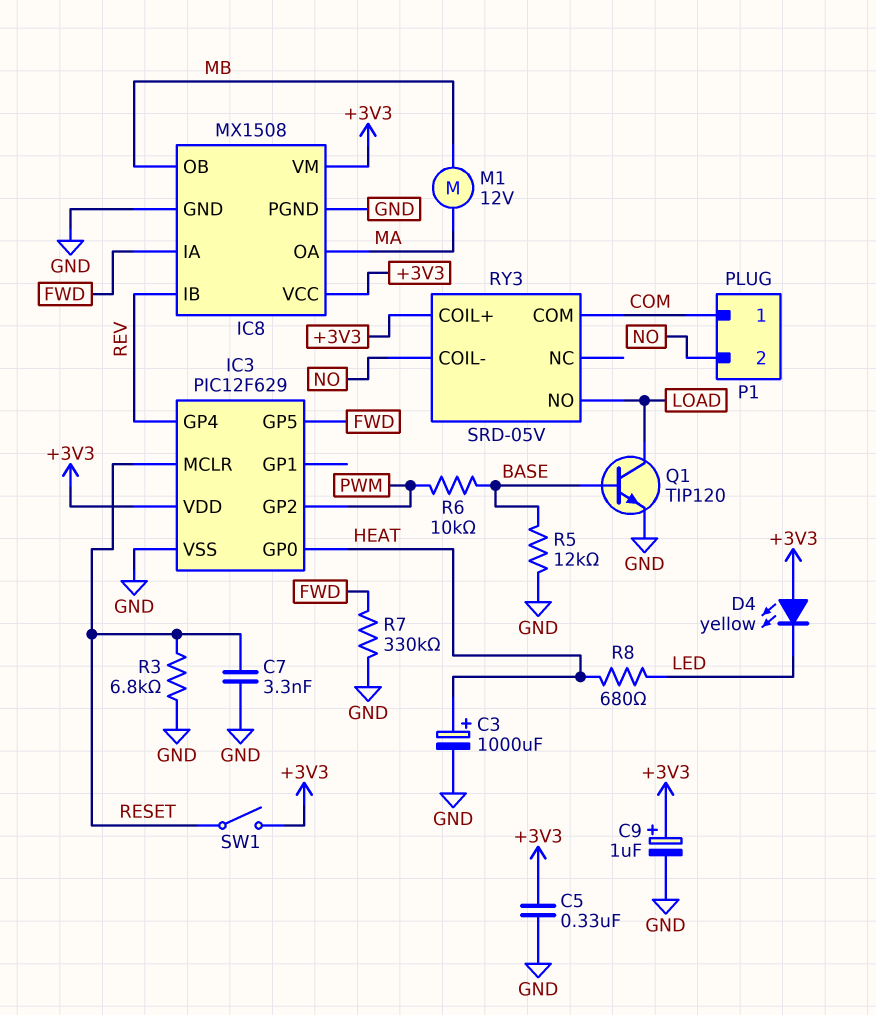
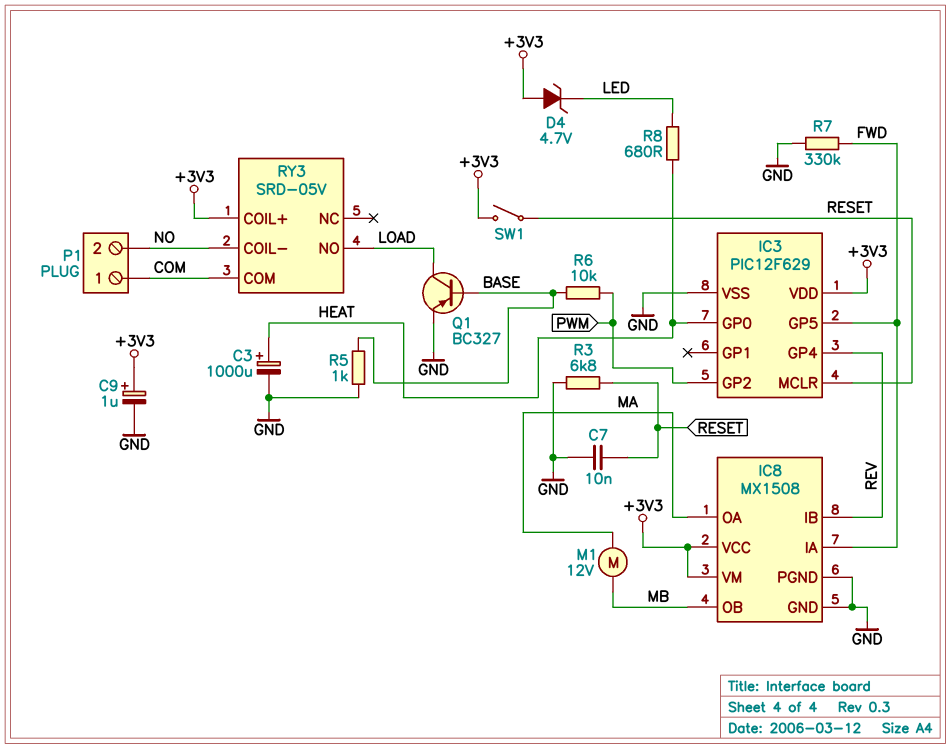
C5: 330nF (+3V3, GND) -> none
C7: 3.3nF (GND, RESET) -> 10nF (GND, RESET)
D4: LED yellow (A +3V3, K LED) -> zener 4.7V (A +3V3, K LED)
Q1: NPN TIP120 (B BASE, C LOAD, E GND) -> PNP BC327 (B BASE, C LOAD, E GND)
R5: 12k (BASE, GND) -> 1k (BASE, GND)

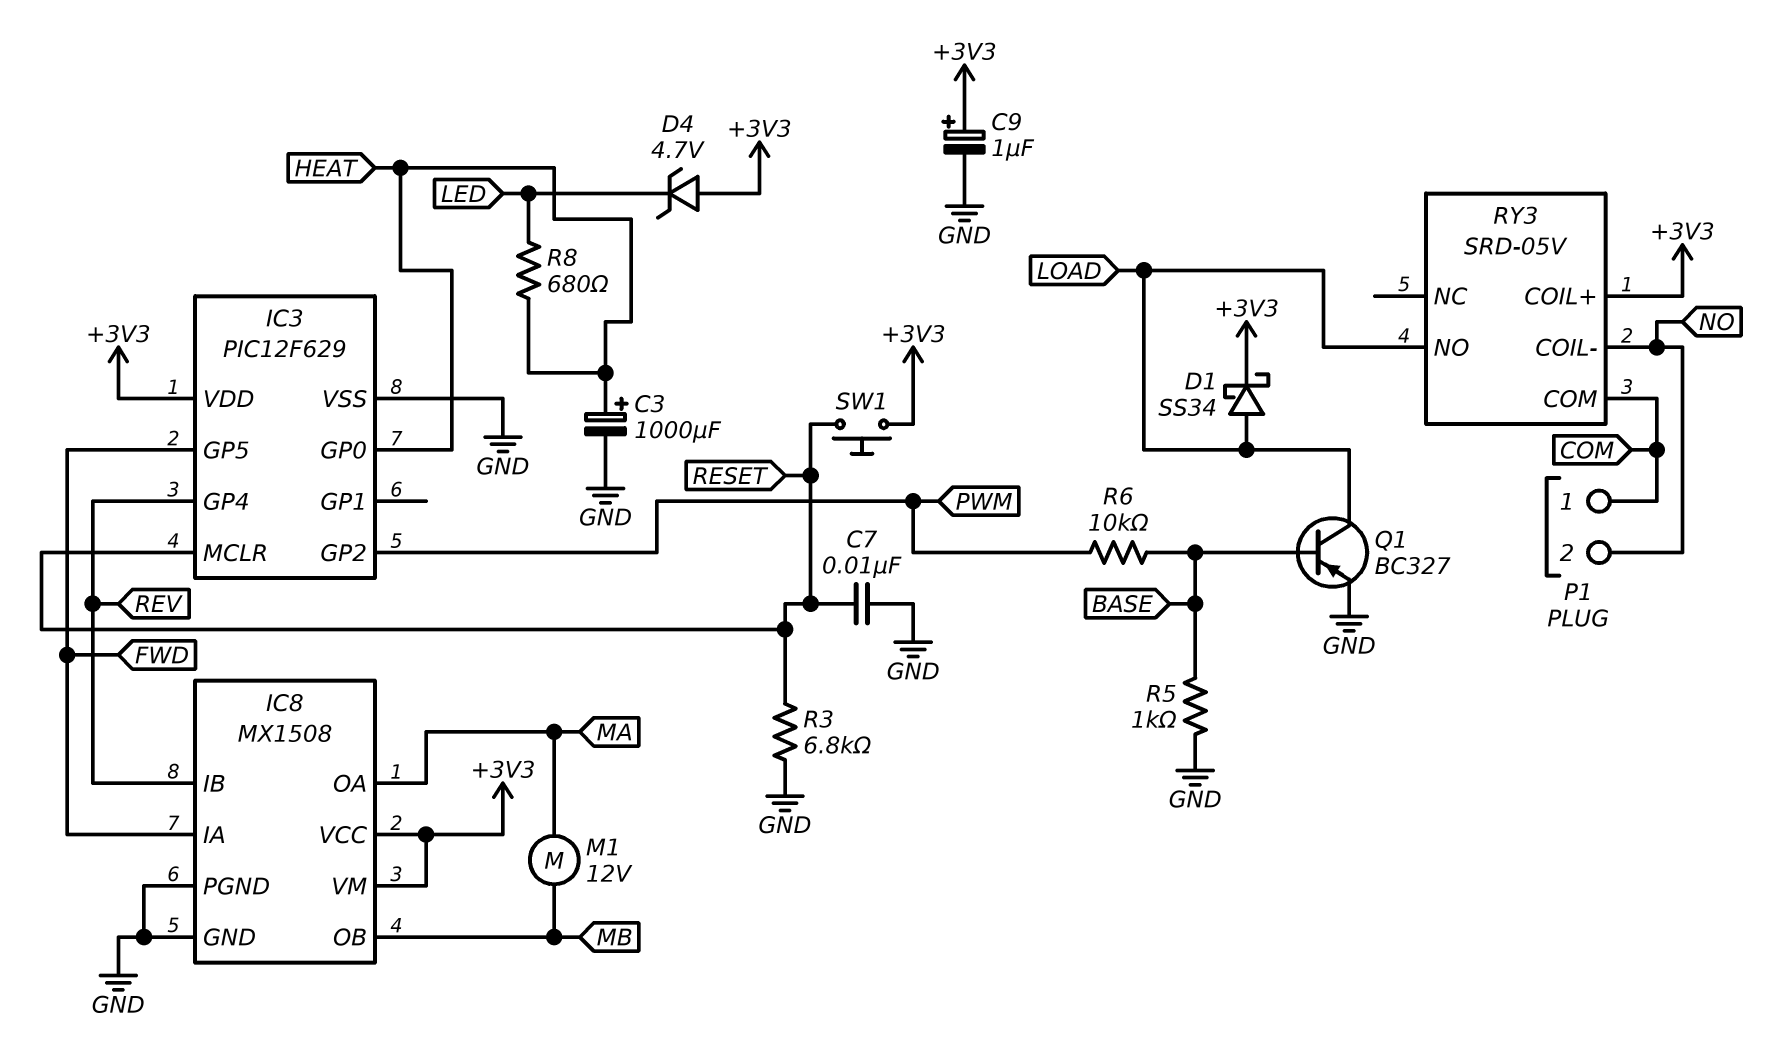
D1: none -> schottky SS34 (A LOAD, K +3V3)
R7: 330k (FWD, GND) -> none
SW1: switch (+3V3, RESET) -> button (+3V3, RESET)

